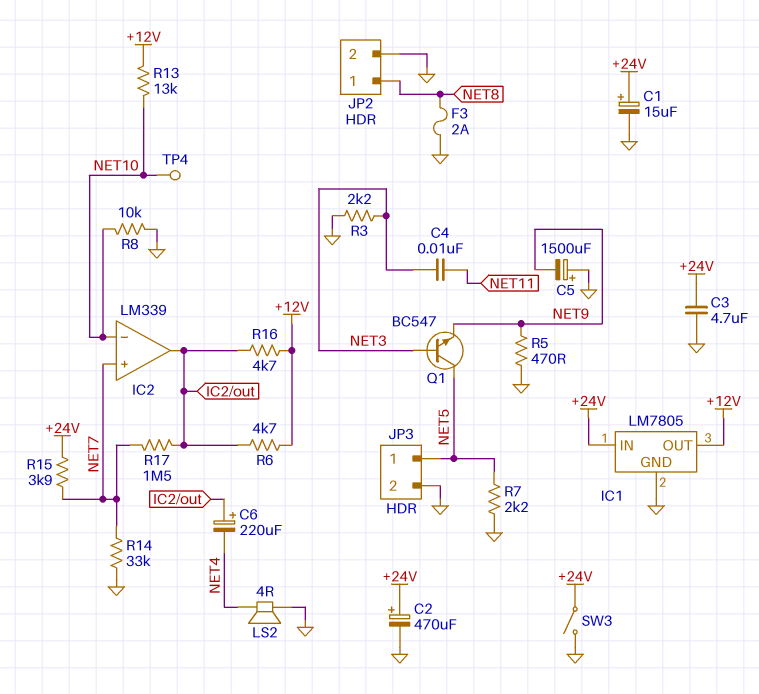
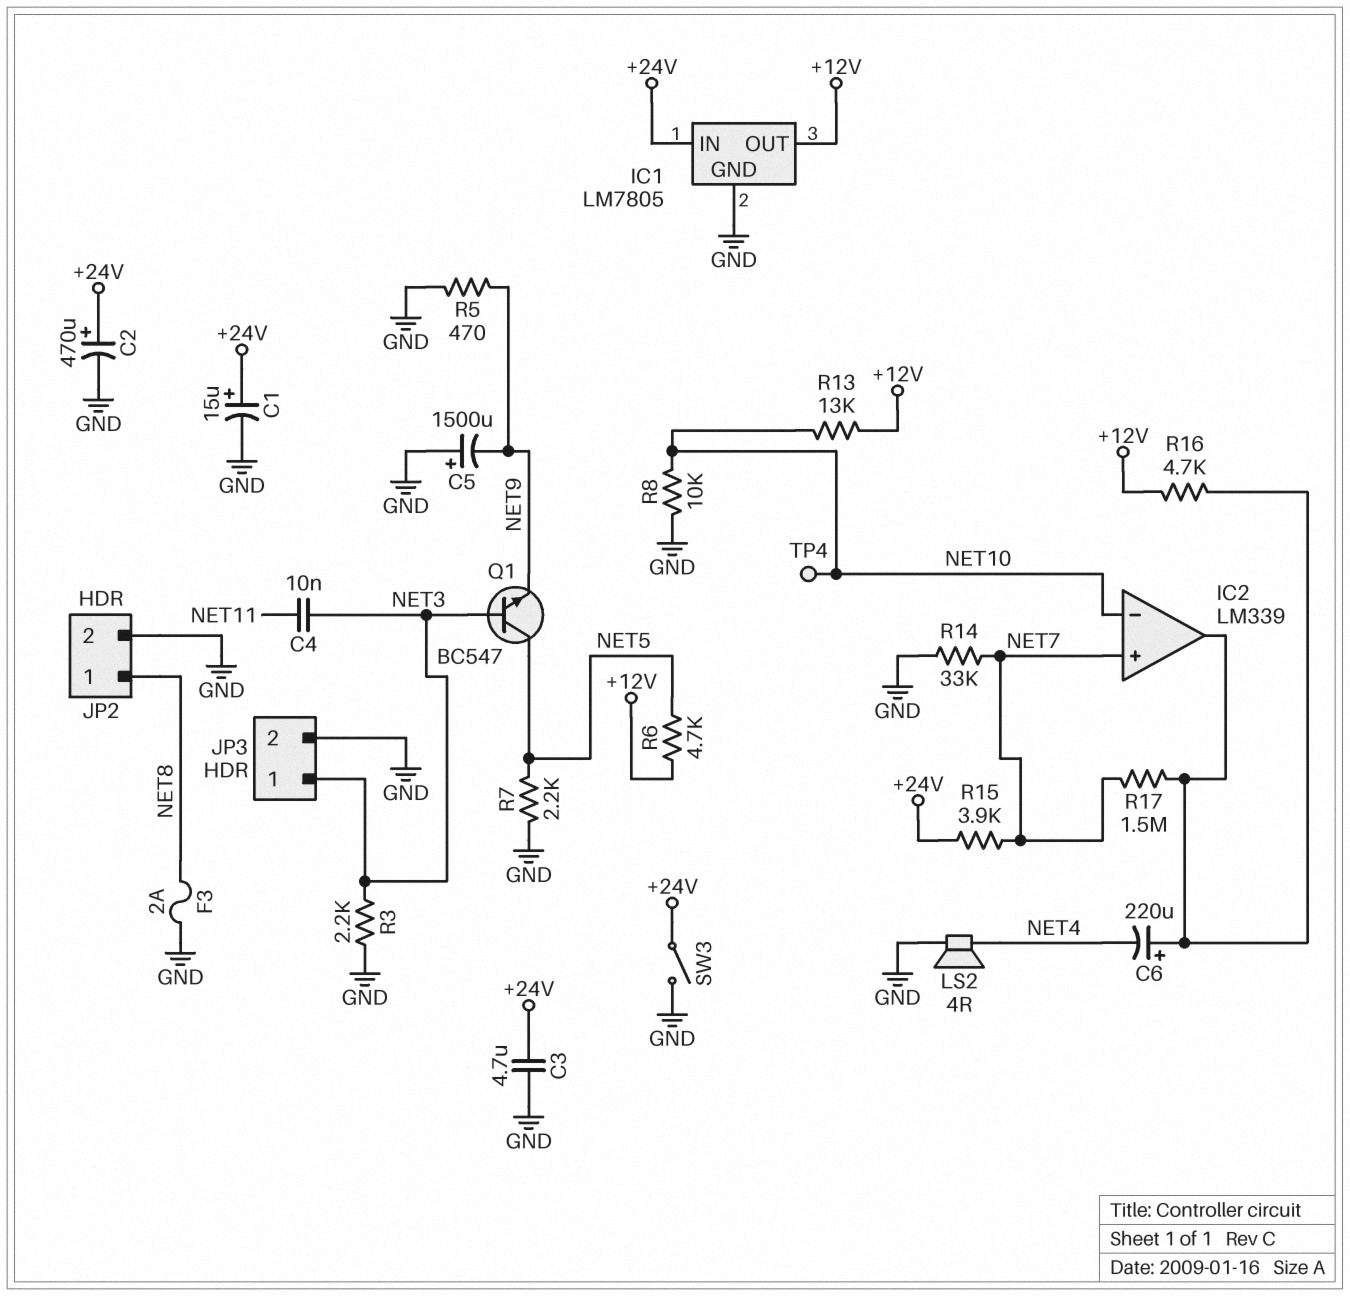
JP3 pin 1: NET5 -> NET3
R6: 4.7k (+12V, IC2/out) -> 4.7k (+12V, NET5)

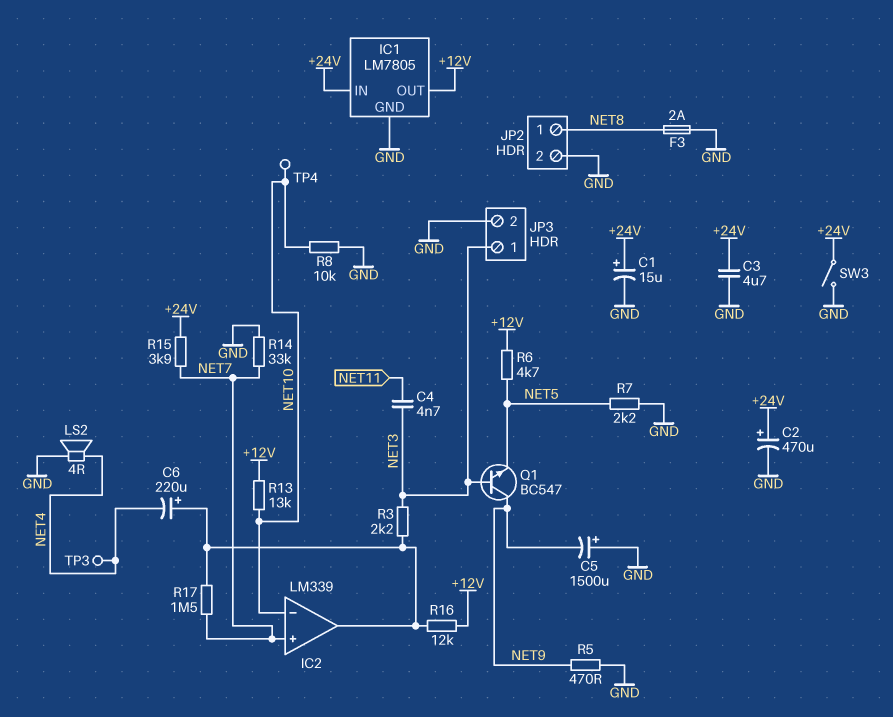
C4: 10nF (NET3, NET11) -> 4.7nF (NET3, NET11)
Q1: NPN BC547 (B NET3, C NET5, E NET9) -> NPN BC547 (B NET3, C NET9, E NET5)
R3: 2.2k (GND, NET3) -> 2.2k (IC2/out, NET3)
R16: 4.7k (+12V, IC2/out) -> 12k (+12V, IC2/out)
TP3: none -> test point (NET4)

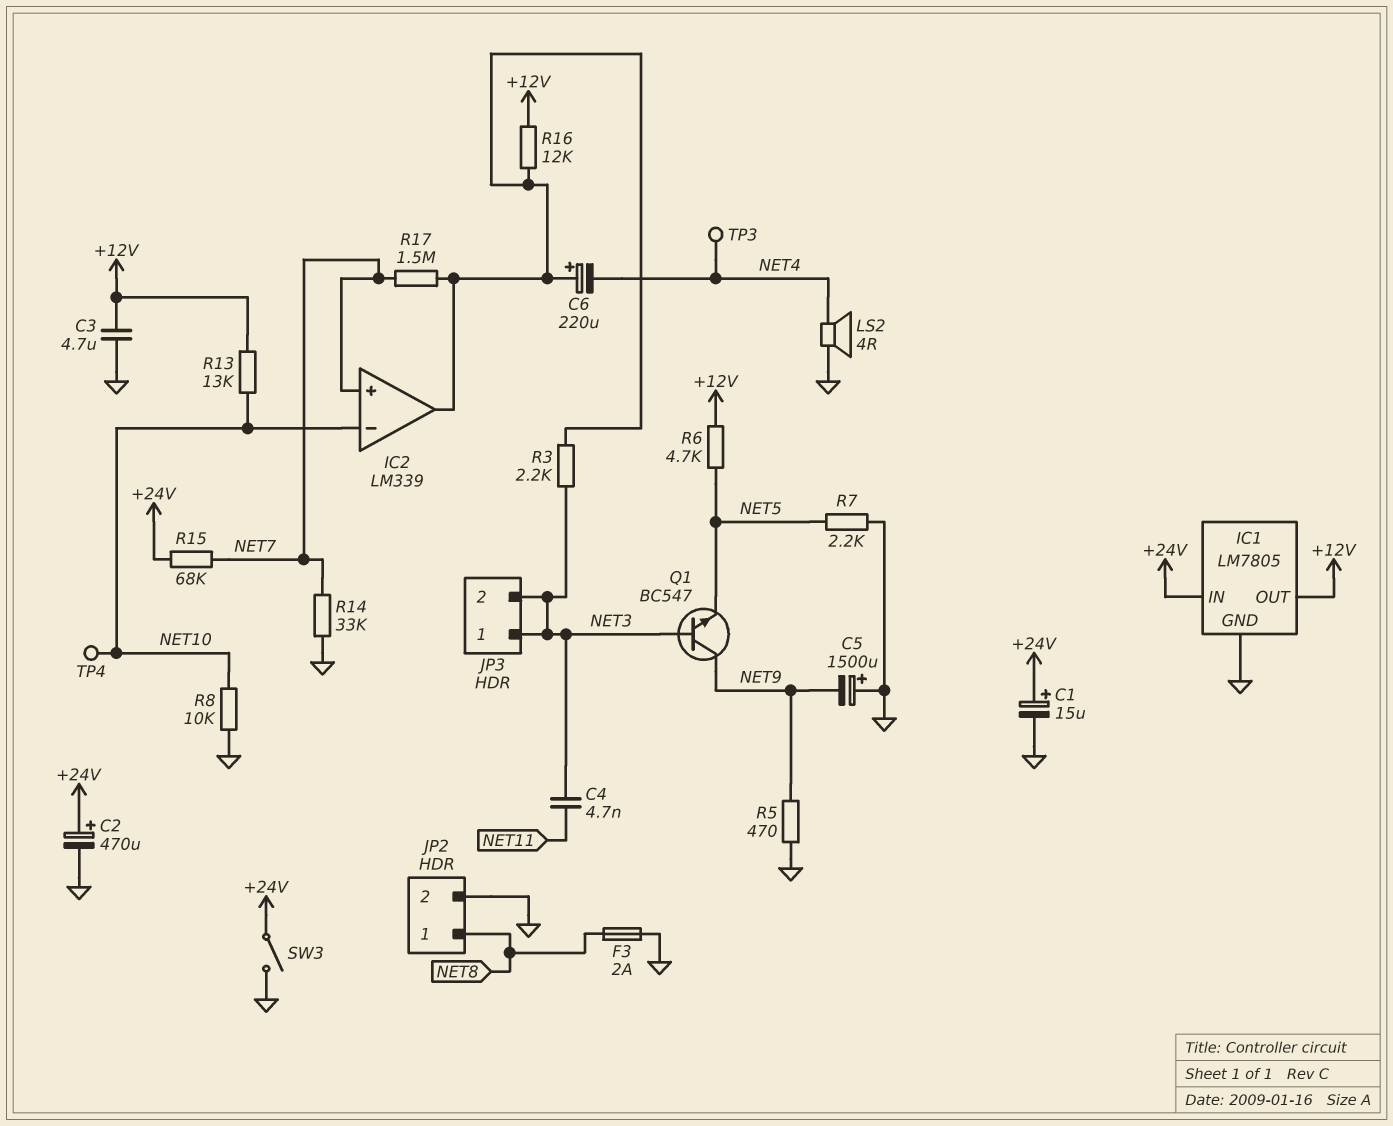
C3: 4.7uF (+24V, GND) -> 4.7uF (+12V, GND)
JP3 pin 2: GND -> NET3
R15: 3.9k (+24V, NET7) -> 68k (+24V, NET7)

